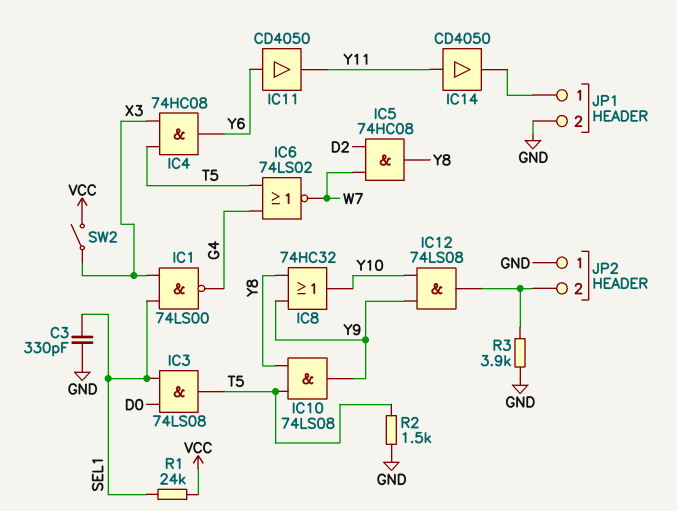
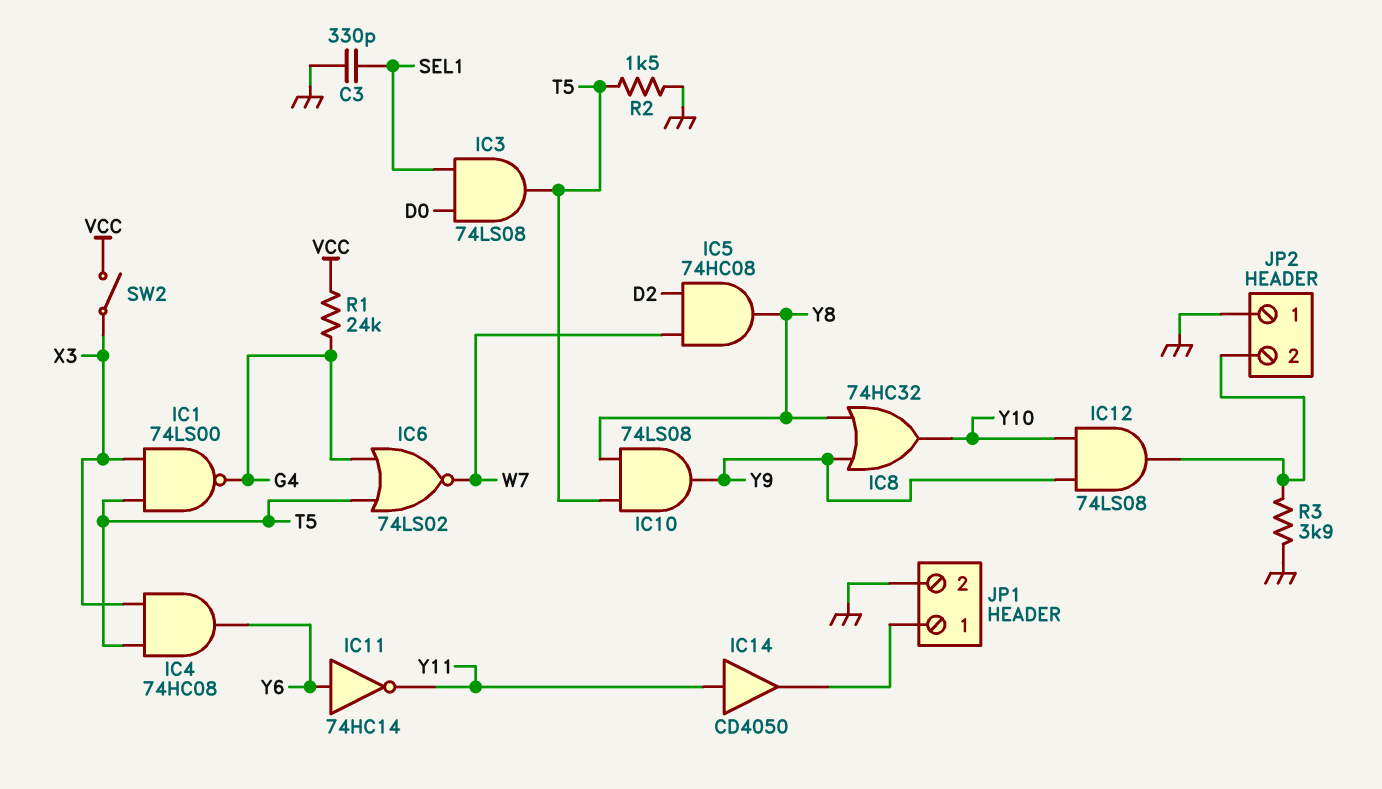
IC1: NAND 74LS00 (in SEL1, in X3, out G4) -> NAND 74LS00 (in T5, in X3, out G4)
IC11: buffer CD4050 (in Y6, out Y11) -> NOT 74HC14 (in Y6, out Y11)
R1: 24k (SEL1, VCC) -> 24k (G4, VCC)

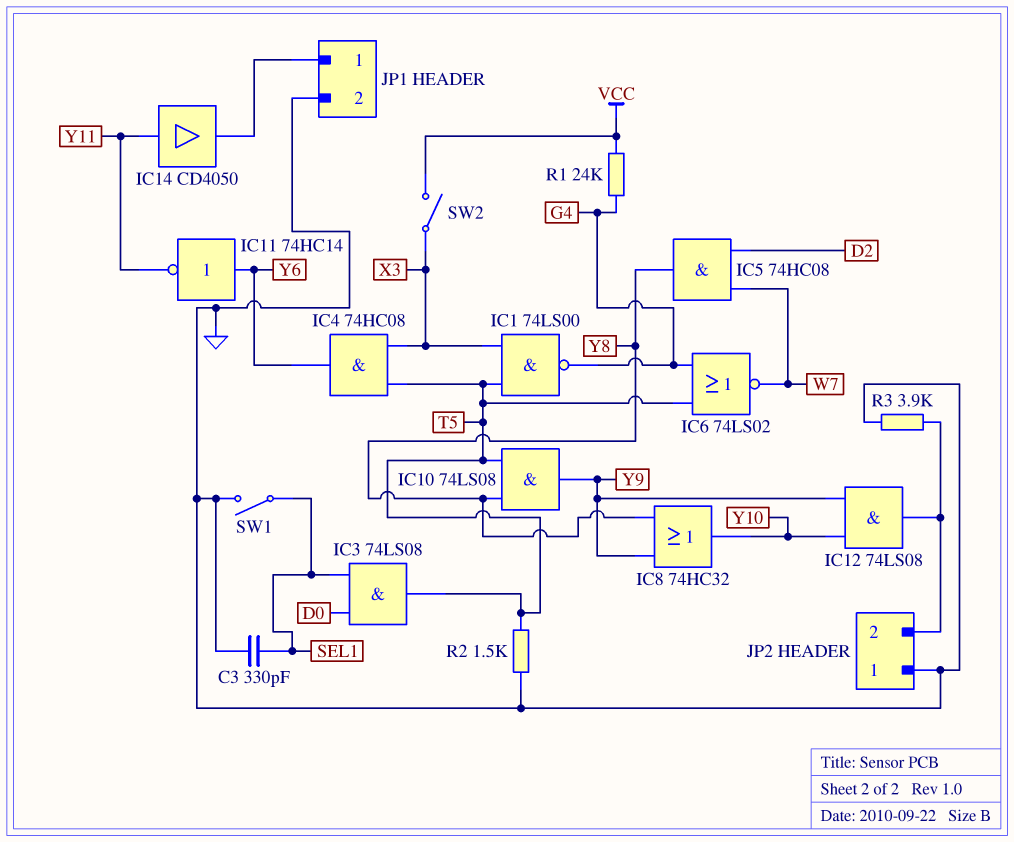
SW1: none -> switch (GND, SEL1)

